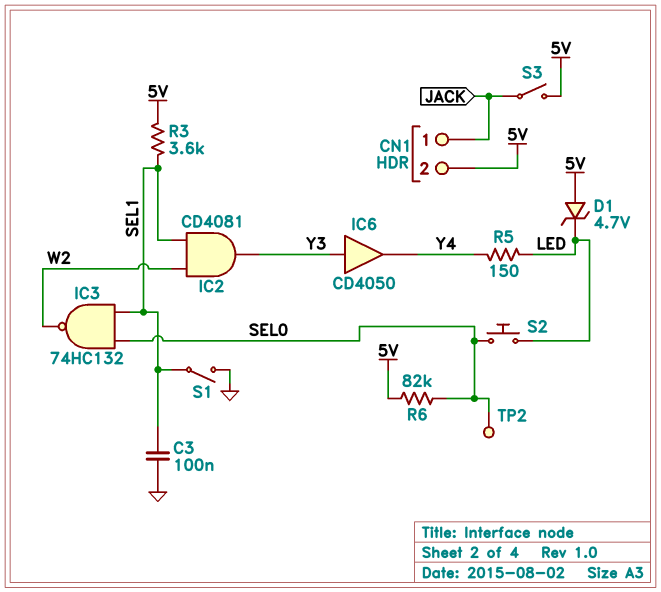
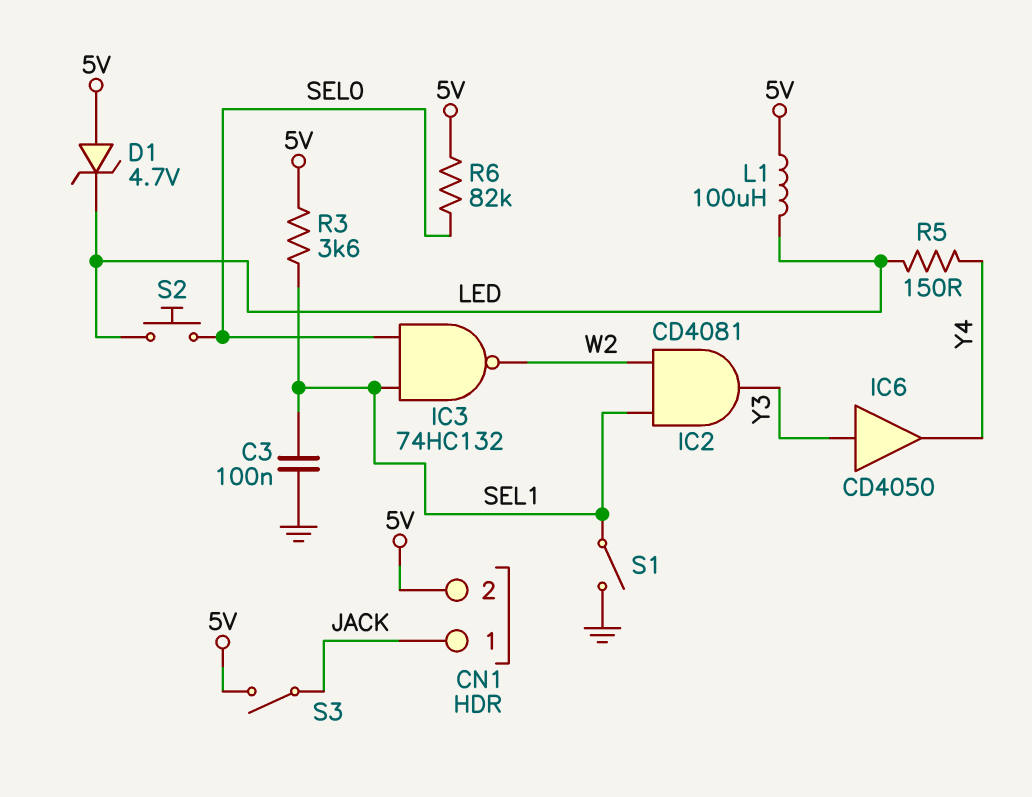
L1: none -> 100uH (5V, LED)
TP2: test point (SEL0) -> none

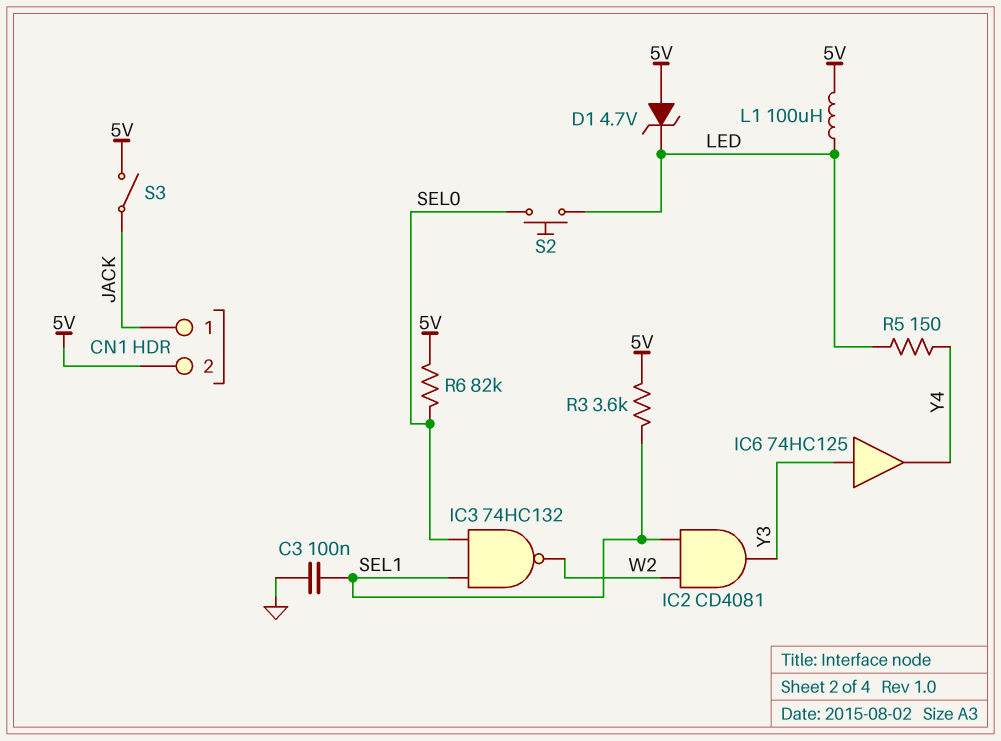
IC6: buffer CD4050 (in Y3, out Y4) -> buffer 74HC125 (in Y3, out Y4)
S1: switch (GND, SEL1) -> none

